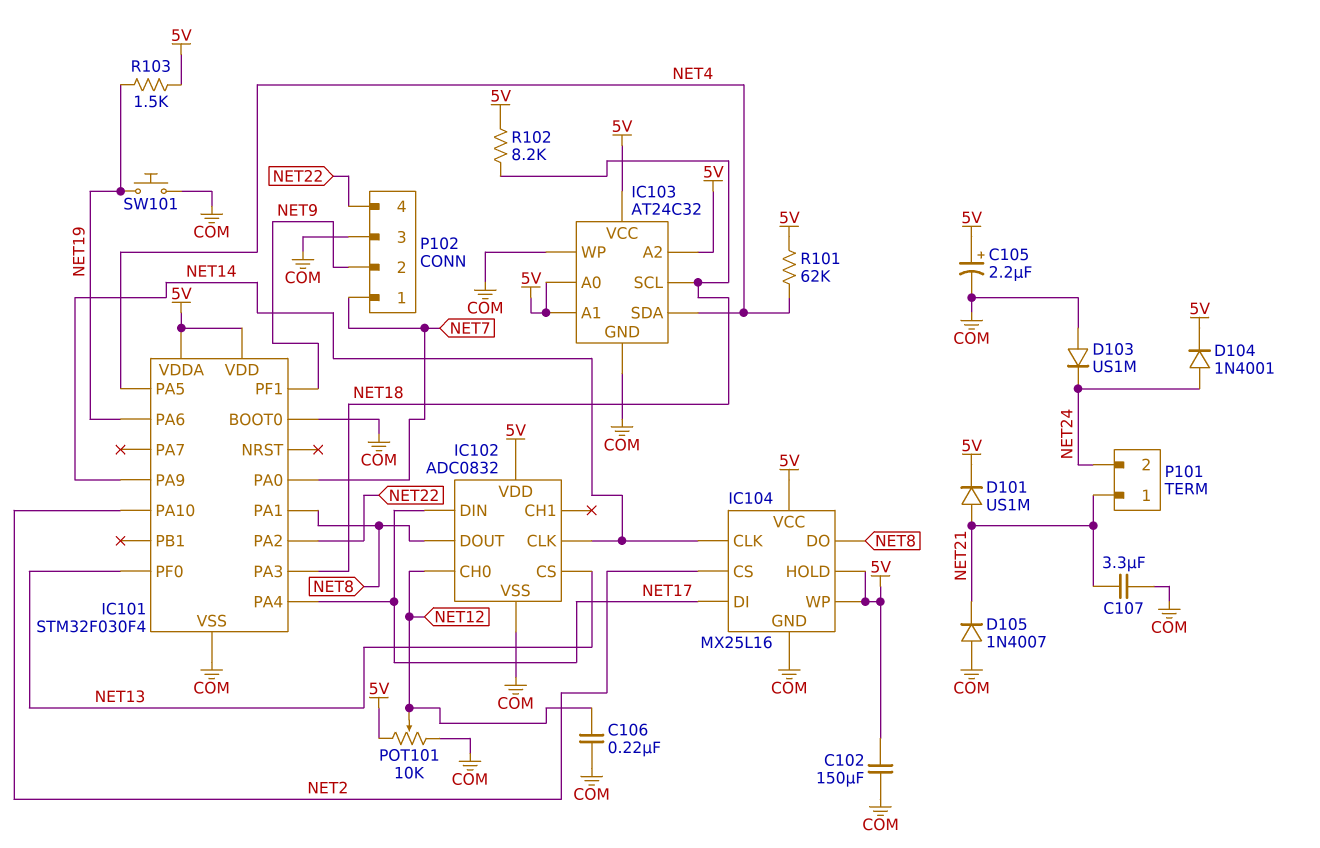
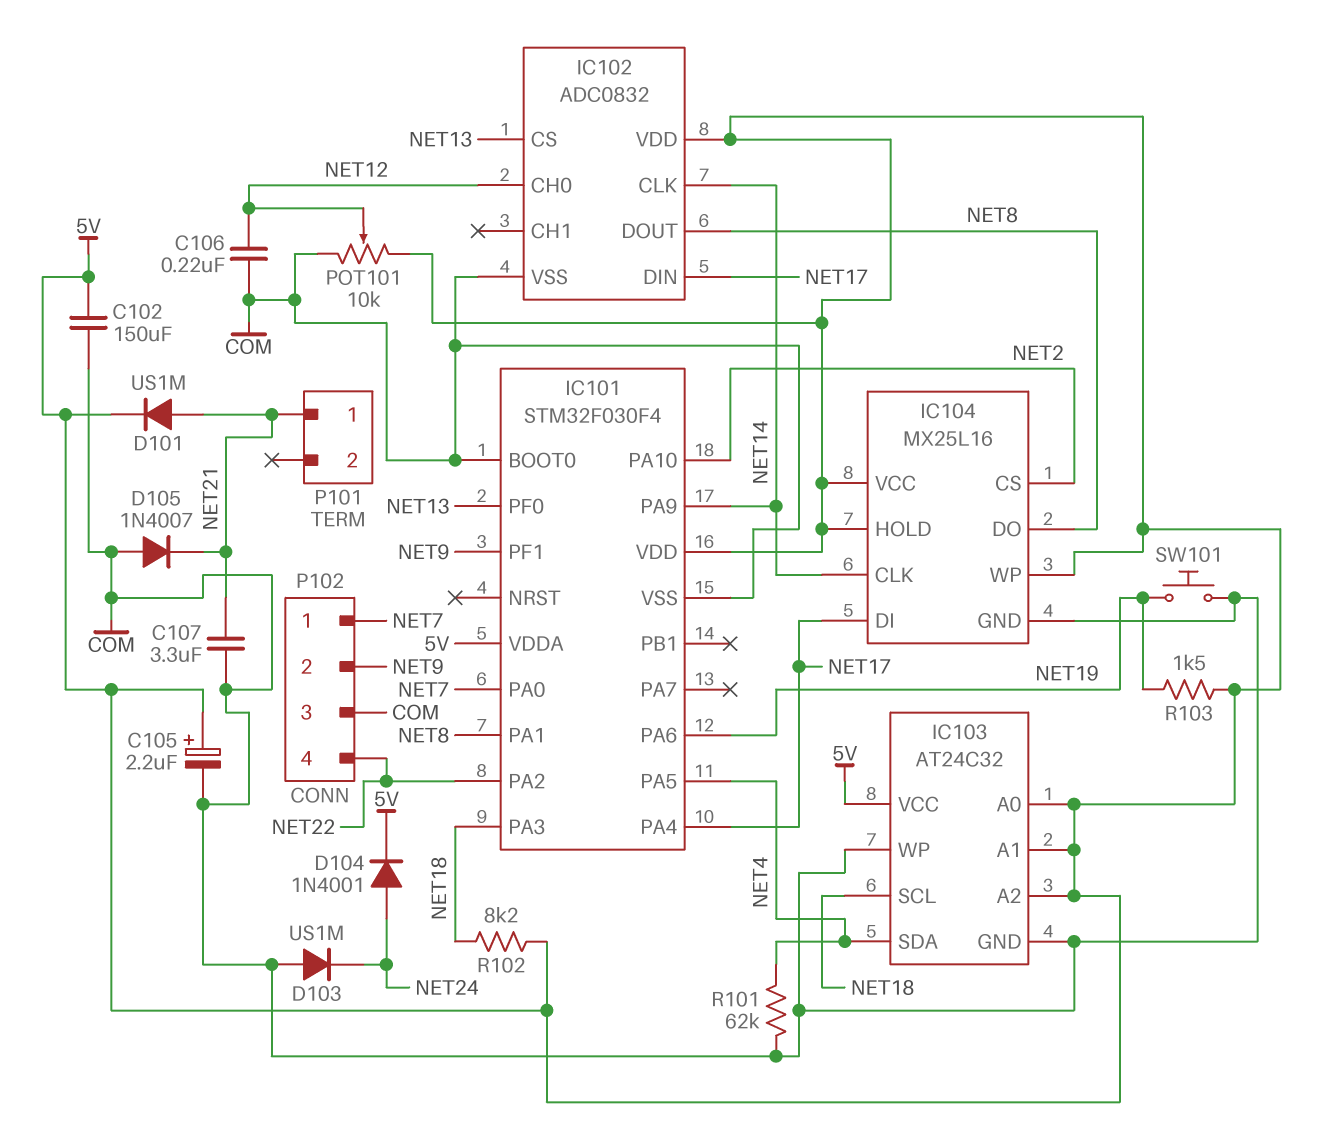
P101 pin 2: NET24 -> none
R101: 62k (5V, NET4) -> 62k (COM, NET4)

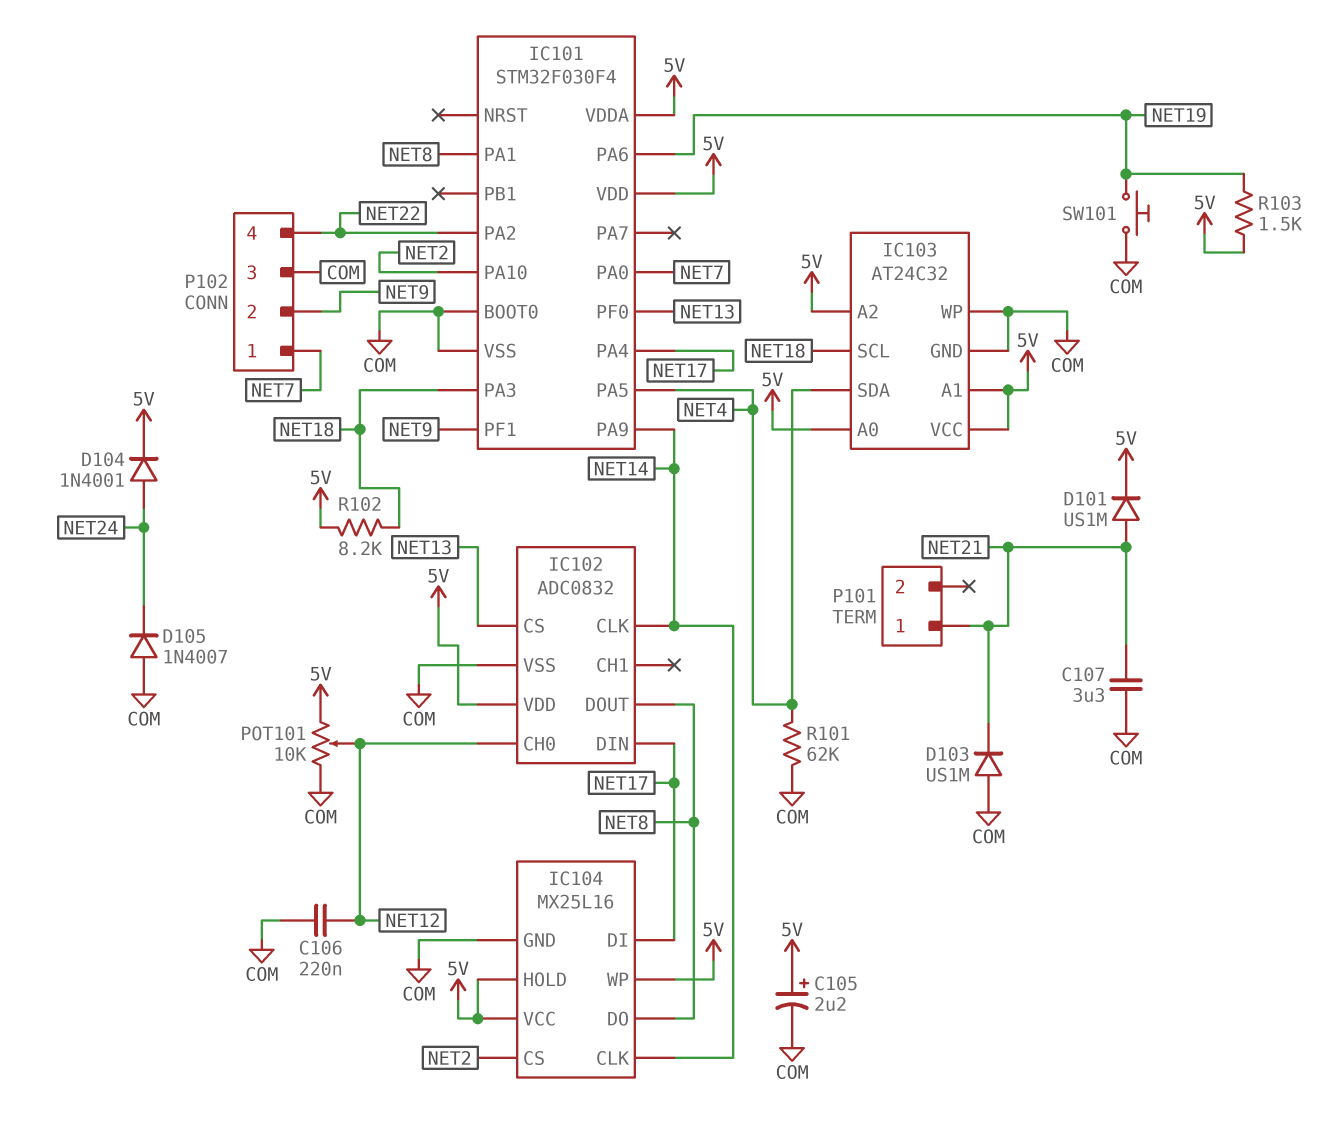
C102: 150uF (5V, COM) -> none
D103: diode US1M (A COM, K NET24) -> diode US1M (A COM, K NET21)
D105: diode 1N4007 (A COM, K NET21) -> diode 1N4007 (A COM, K NET24)

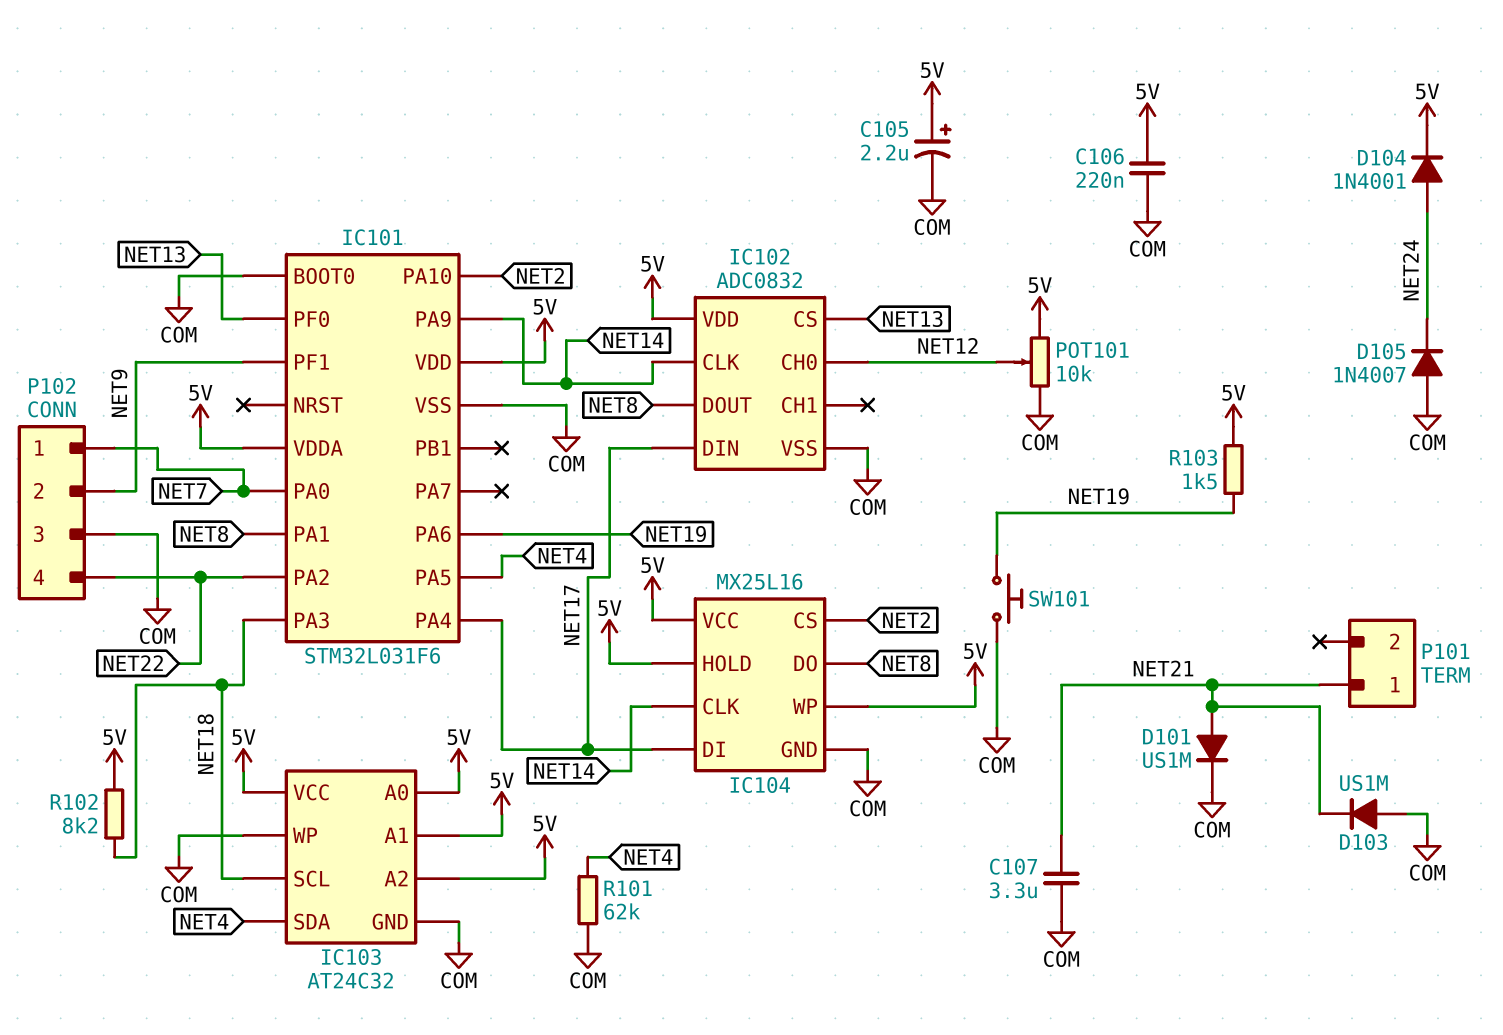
C106: 220nF (COM, NET12) -> 220nF (5V, COM)
D101: diode US1M (A NET21, K 5V) -> diode US1M (A NET21, K COM)
IC101: STM32F030F4 -> STM32L031F6

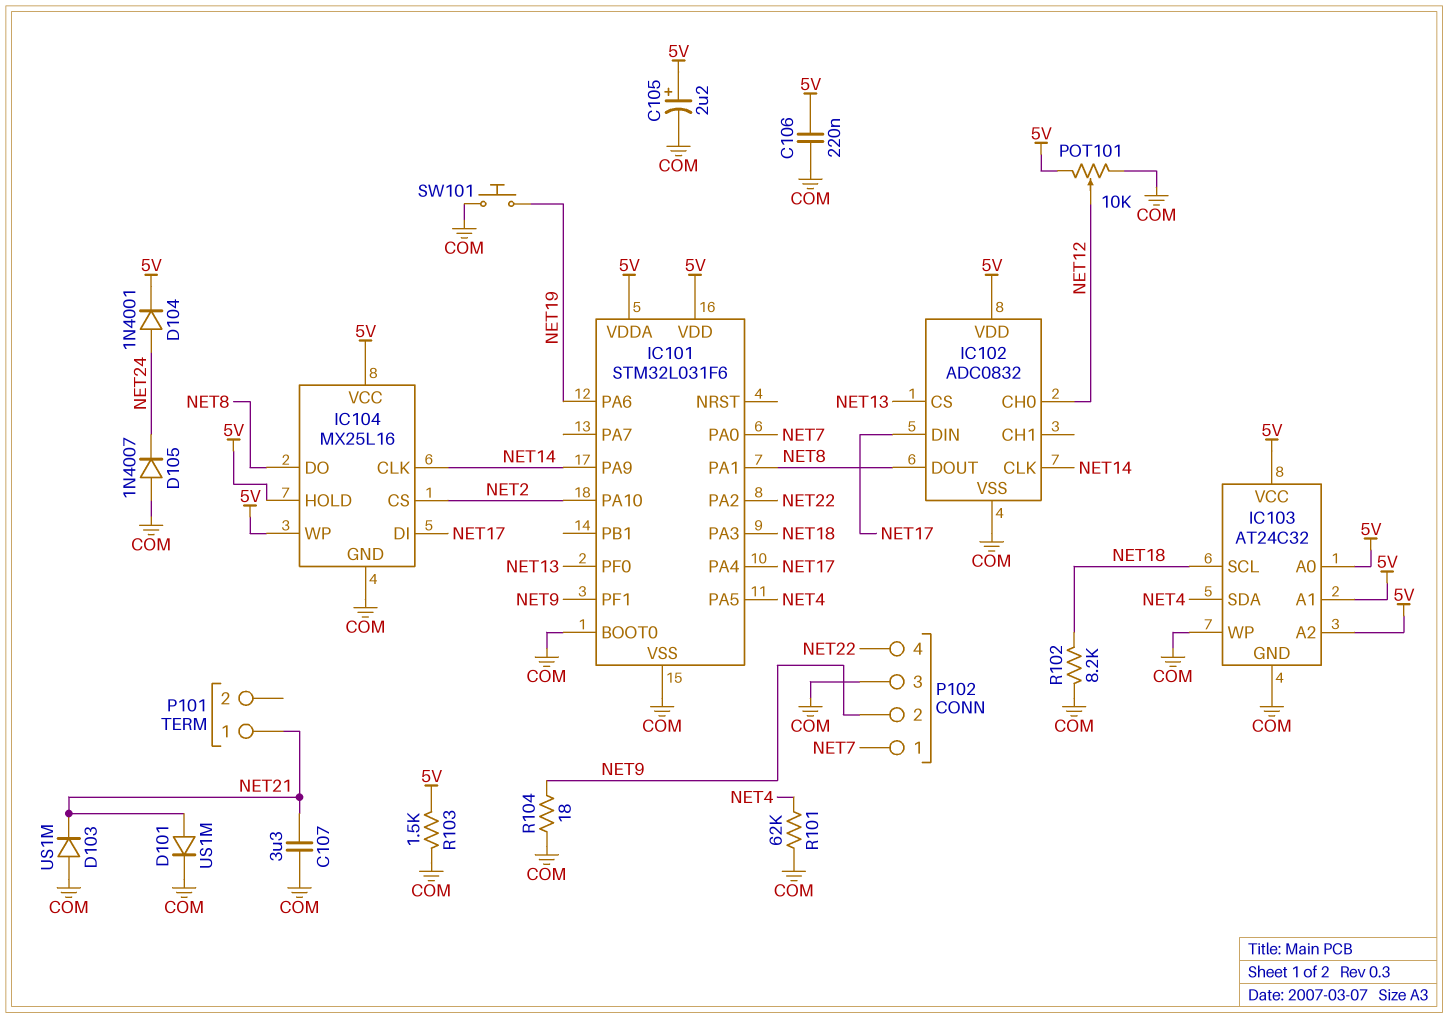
R102: 8.2k (5V, NET18) -> 8.2k (COM, NET18)
R103: 1.5k (5V, NET19) -> 1.5k (5V, COM)
R104: none -> 18 (COM, NET9)

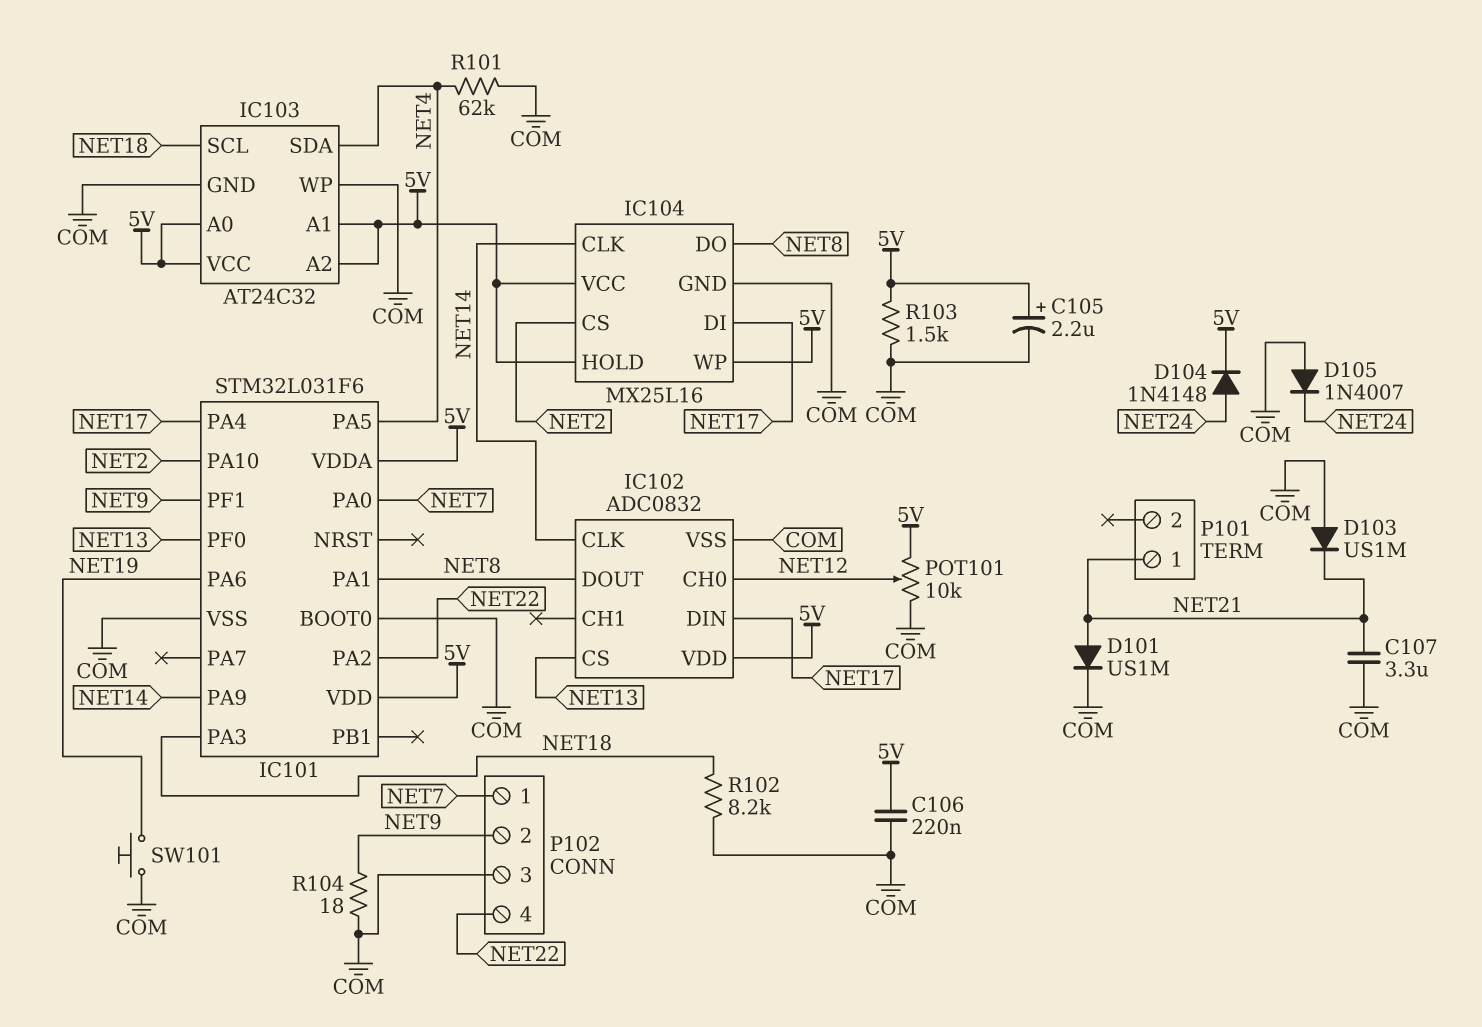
D104: diode 1N4001 (A NET24, K 5V) -> diode 1N4148 (A NET24, K 5V)

